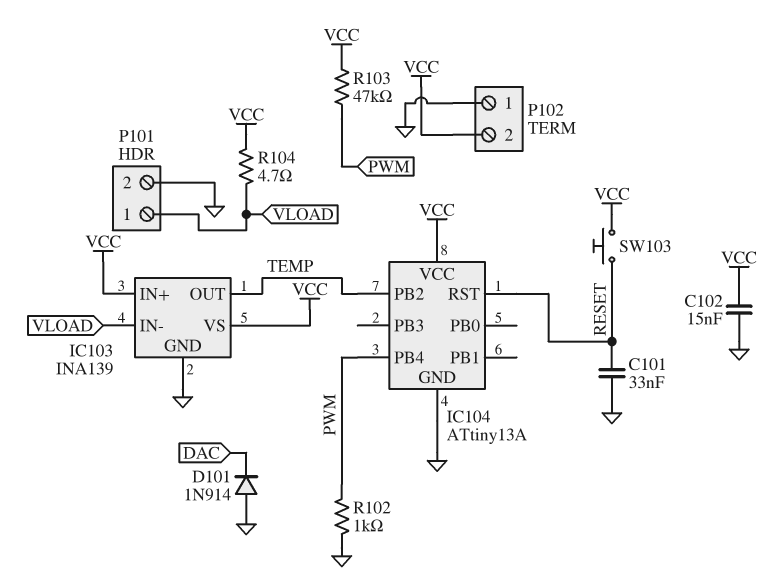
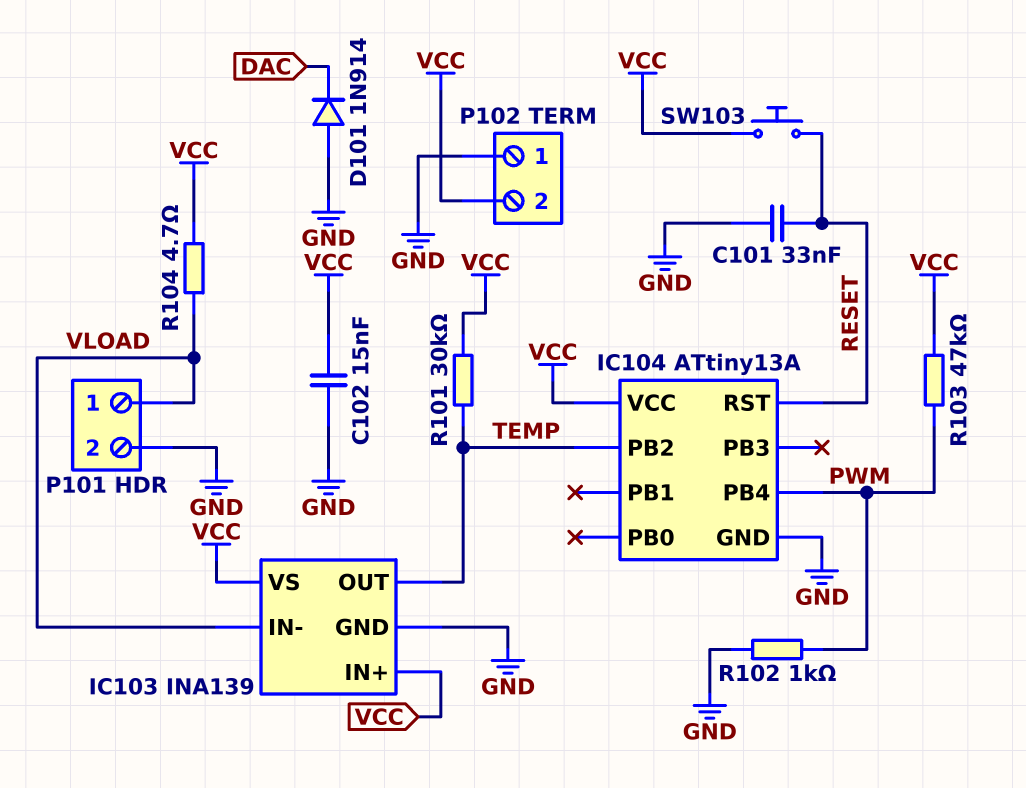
R101: none -> 30k (TEMP, VCC)

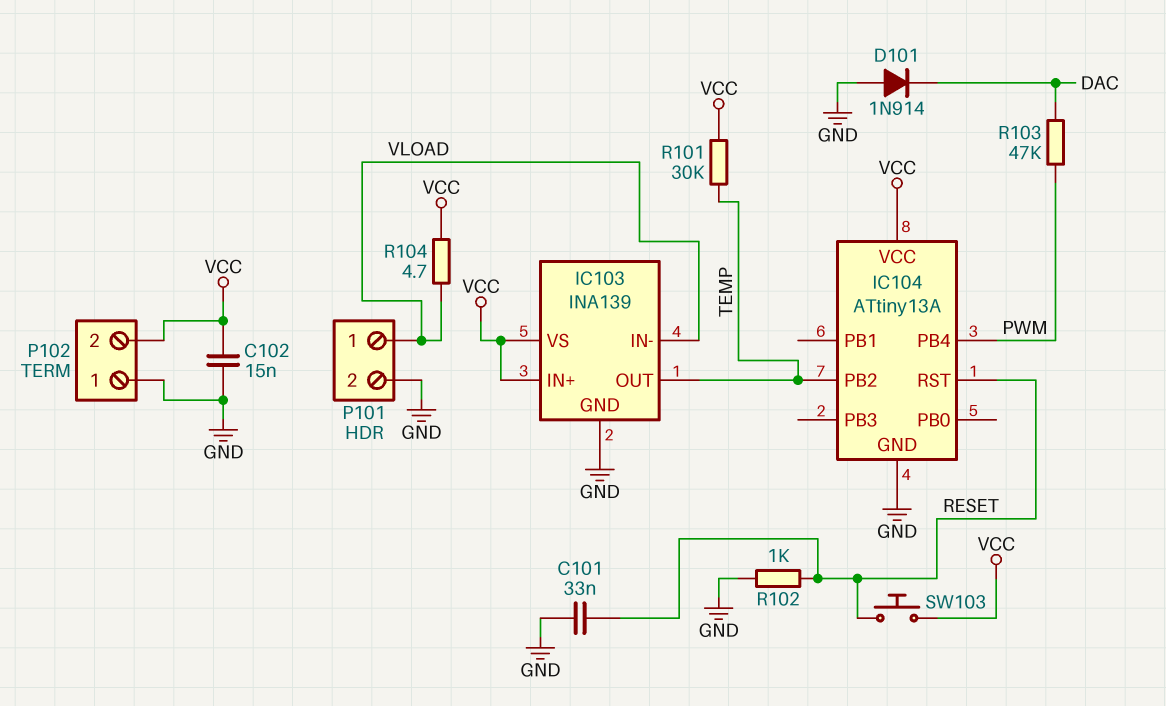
R102: 1k (GND, PWM) -> 1k (GND, RESET)
R103: 47k (PWM, VCC) -> 47k (DAC, PWM)

